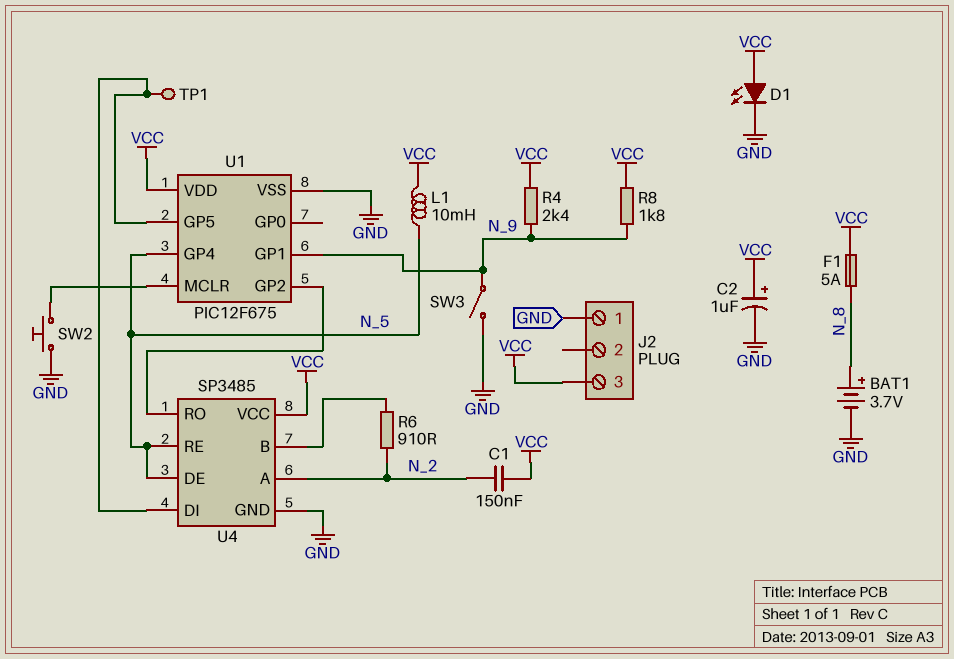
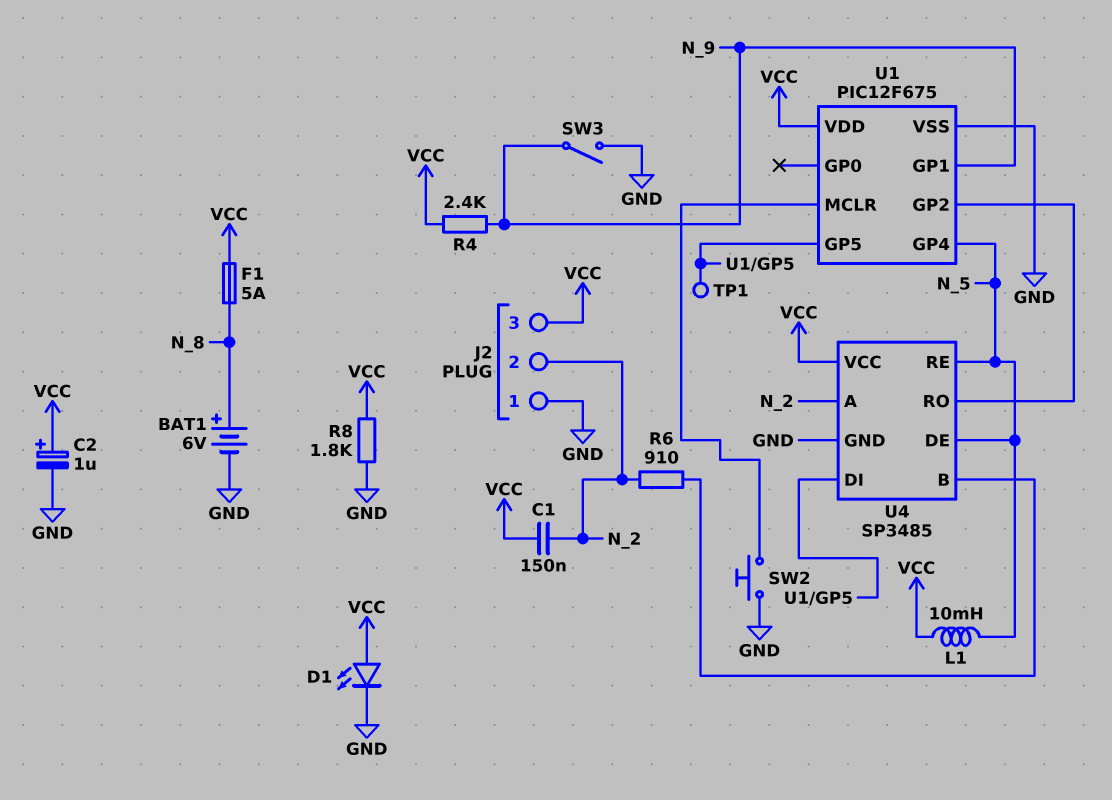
BAT1: 3.7V (plus N_8, minus GND) -> 6V (plus N_8, minus GND)
J2 pin 2: none -> N_2
R8: 1.8k (N_9, VCC) -> 1.8k (GND, VCC)

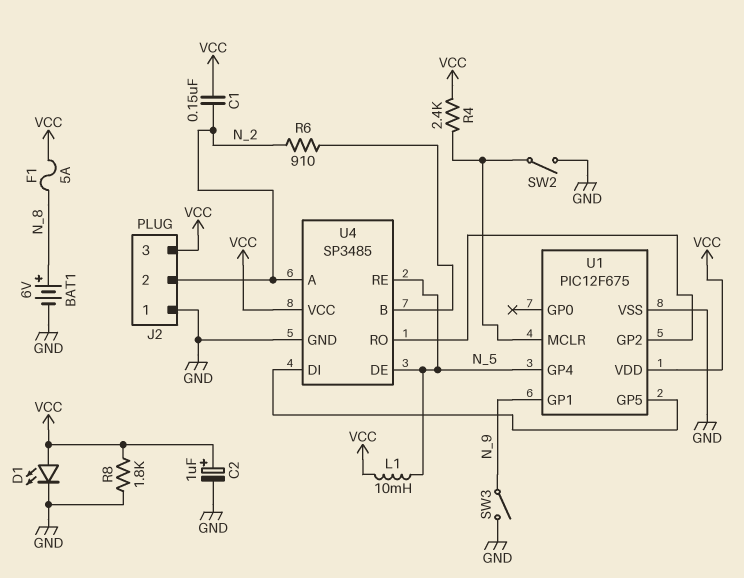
R4: 2.4k (N_9, VCC) -> 2.4k (U1/MCLR, VCC)
SW2: button (GND, U1/MCLR) -> switch (GND, U1/MCLR)
TP1: test point (U1/GP5) -> none

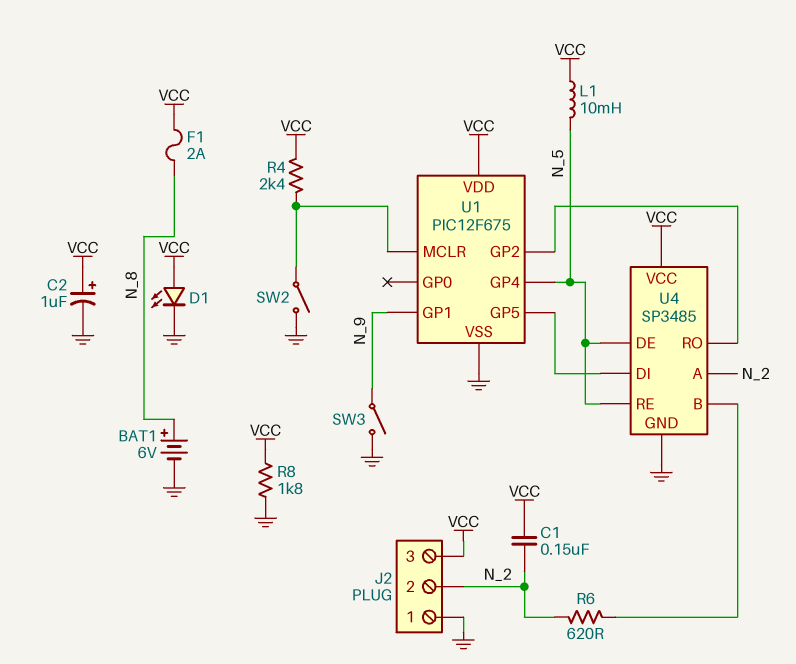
F1: 5A (N_8, VCC) -> 2A (N_8, VCC)
R6: 910 (N_2, U4/B) -> 620 (N_2, U4/B)

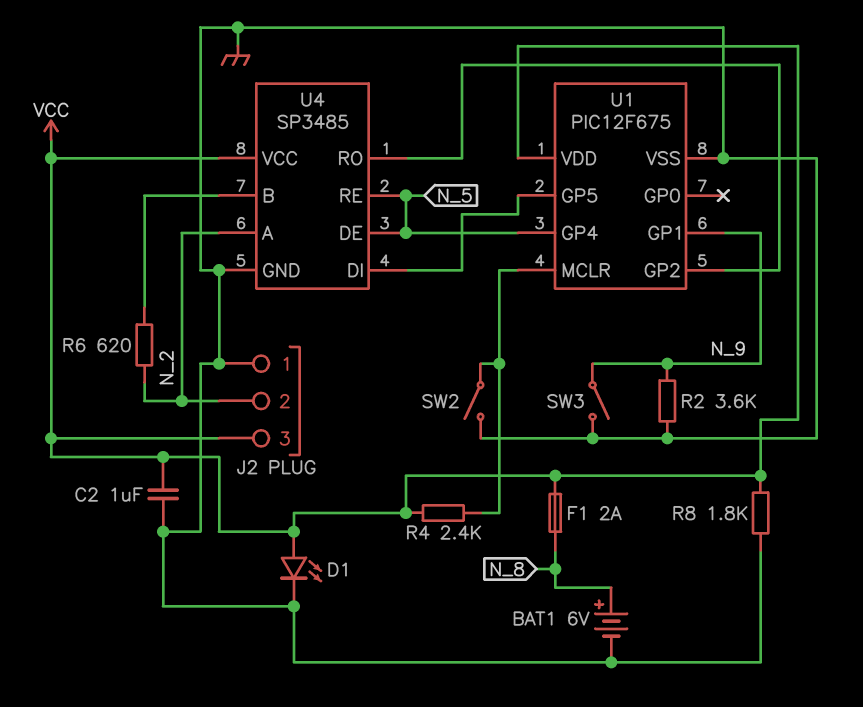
C1: 150nF (N_2, VCC) -> none
C2: 1uF (plus VCC, minus GND) -> 1uF (GND, VCC)
L1: 10mH (N_5, VCC) -> none
R2: none -> 3.6k (GND, N_9)

